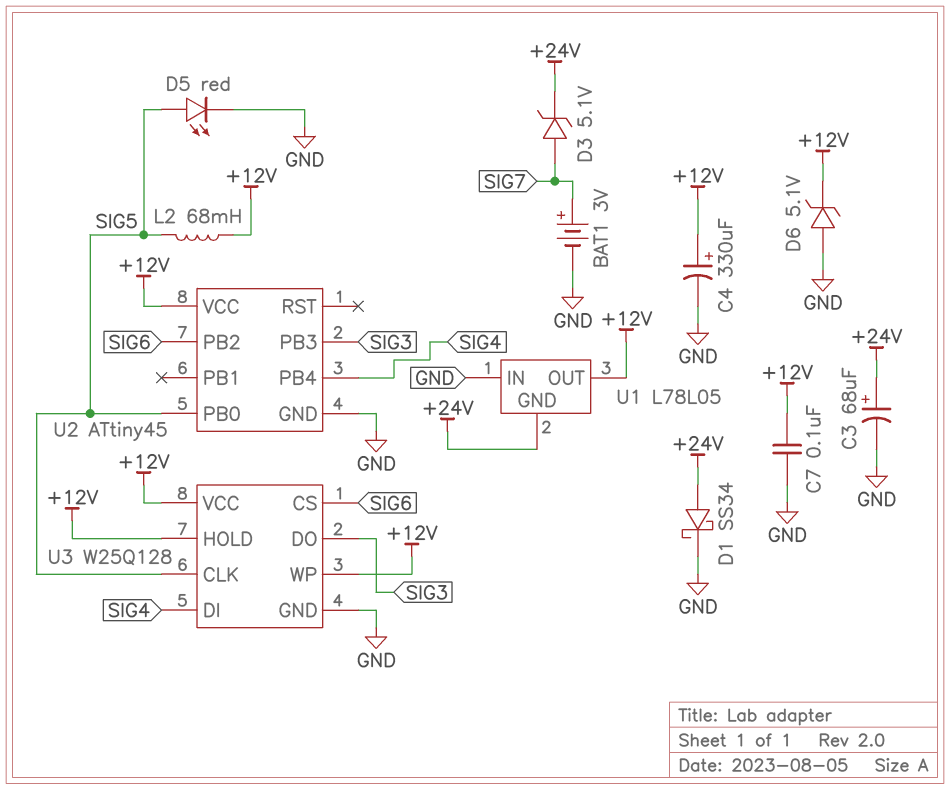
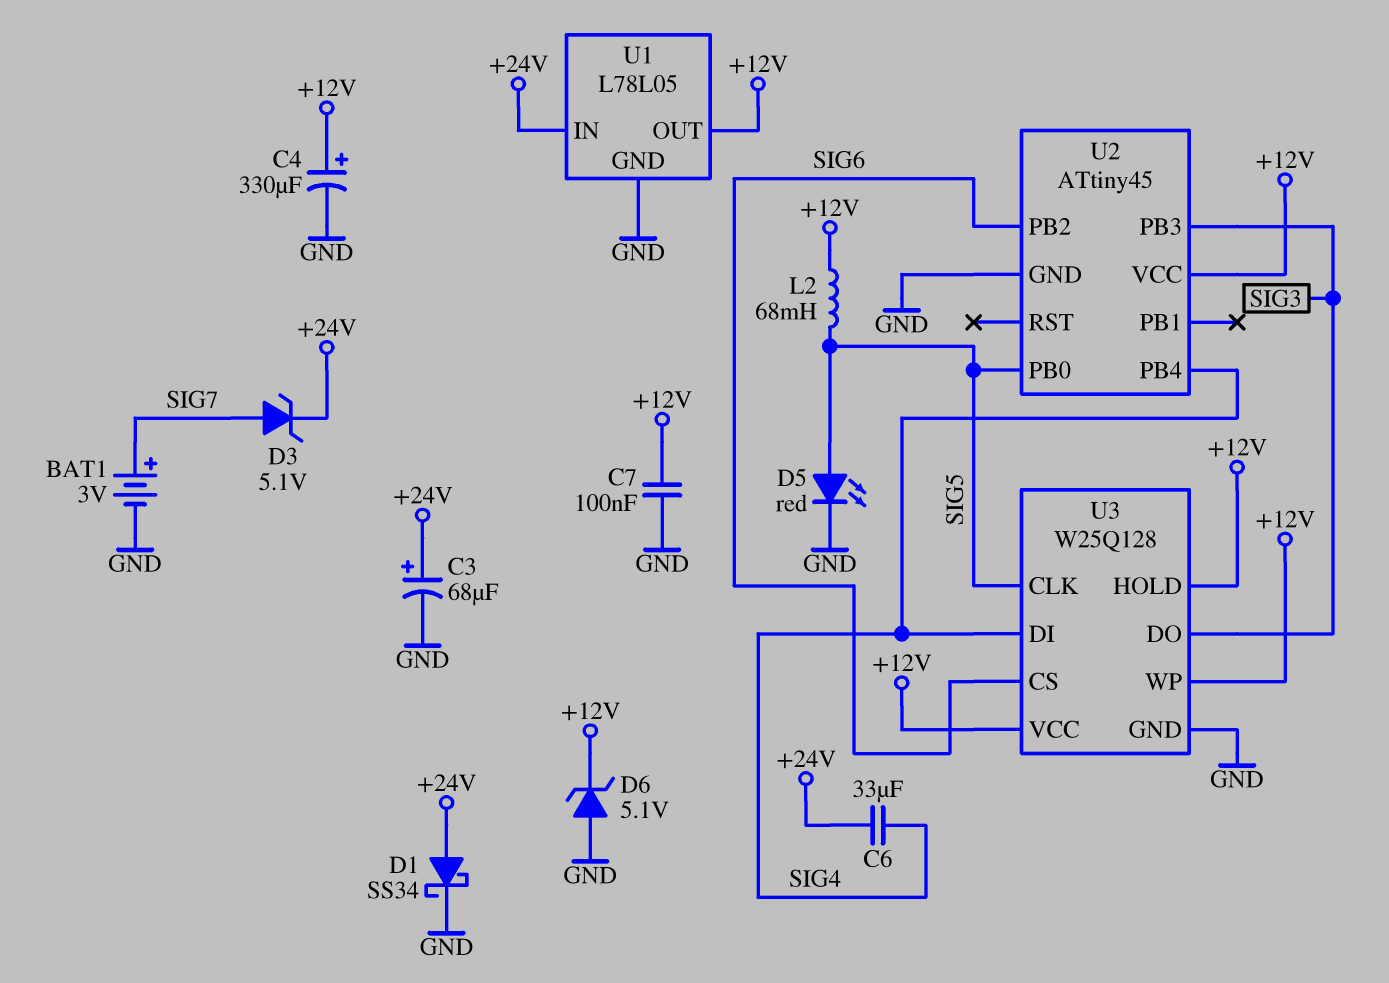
C6: none -> 33uF (+24V, SIG4)
U1 pin GND: +24V -> GND
U1 pin IN: GND -> +24V

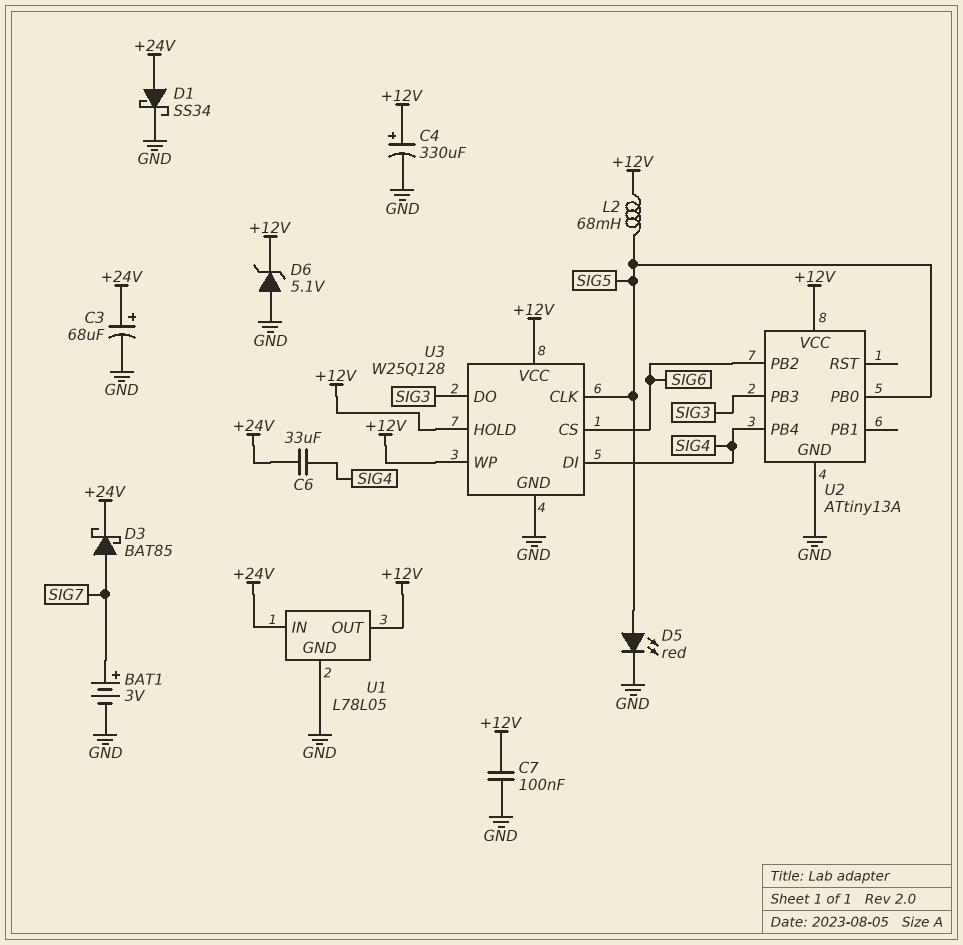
D3: zener 5.1V (A SIG7, K +24V) -> schottky BAT85 (A SIG7, K +24V)
U2: ATtiny45 -> ATtiny13A

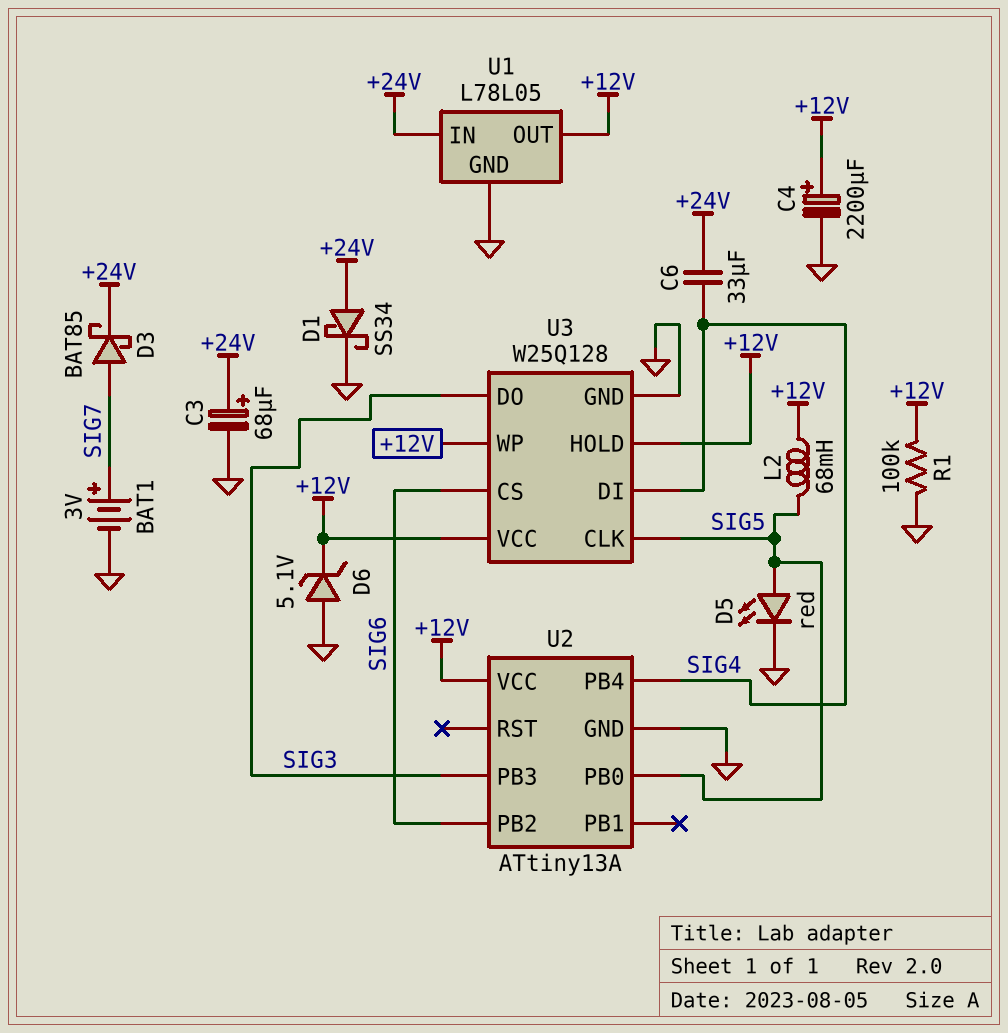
C4: 330uF (plus +12V, minus GND) -> 2200uF (plus +12V, minus GND)
C7: 100nF (+12V, GND) -> none
R1: none -> 100k (+12V, GND)

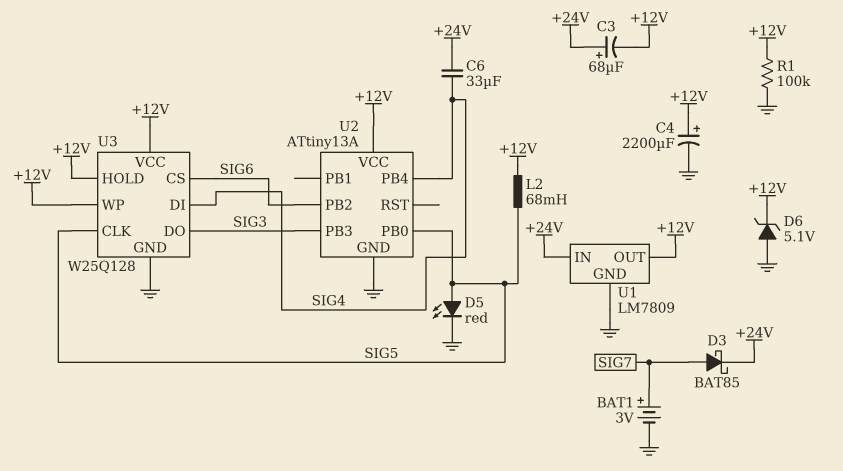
C3: 68uF (plus +24V, minus GND) -> 68uF (plus +24V, minus +12V)
D1: schottky SS34 (A +24V, K GND) -> none
U1: L78L05 -> LM7809

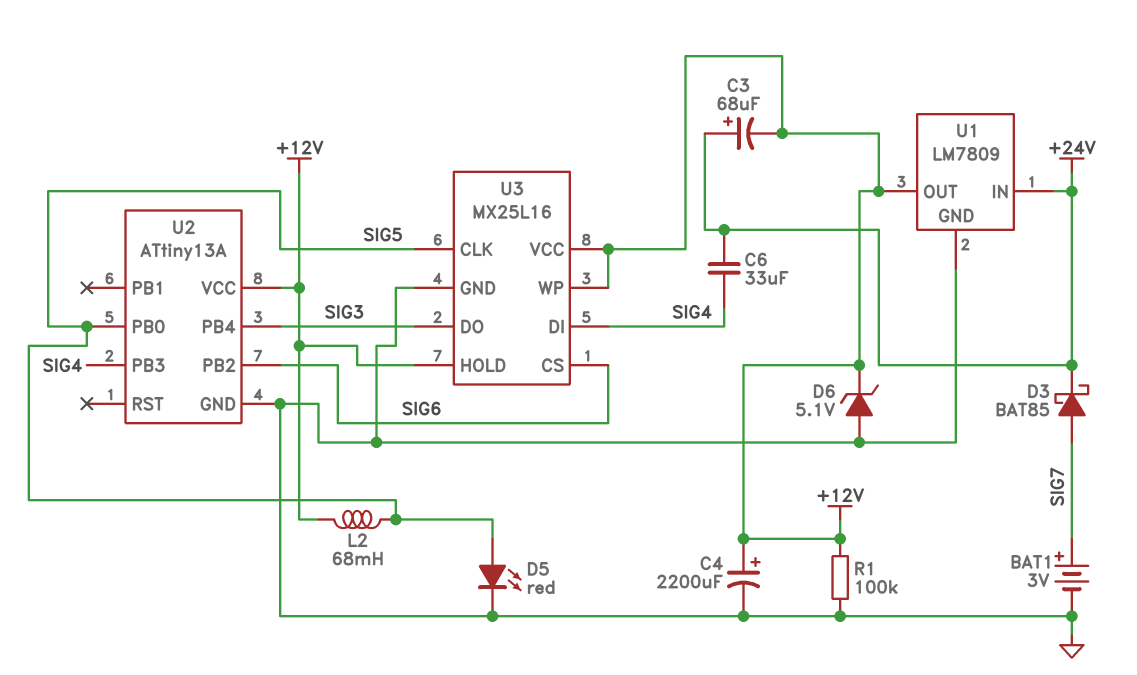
U2 pin PB3: SIG3 -> SIG4
U2 pin PB4: SIG4 -> SIG3
U3: W25Q128 -> MX25L16

